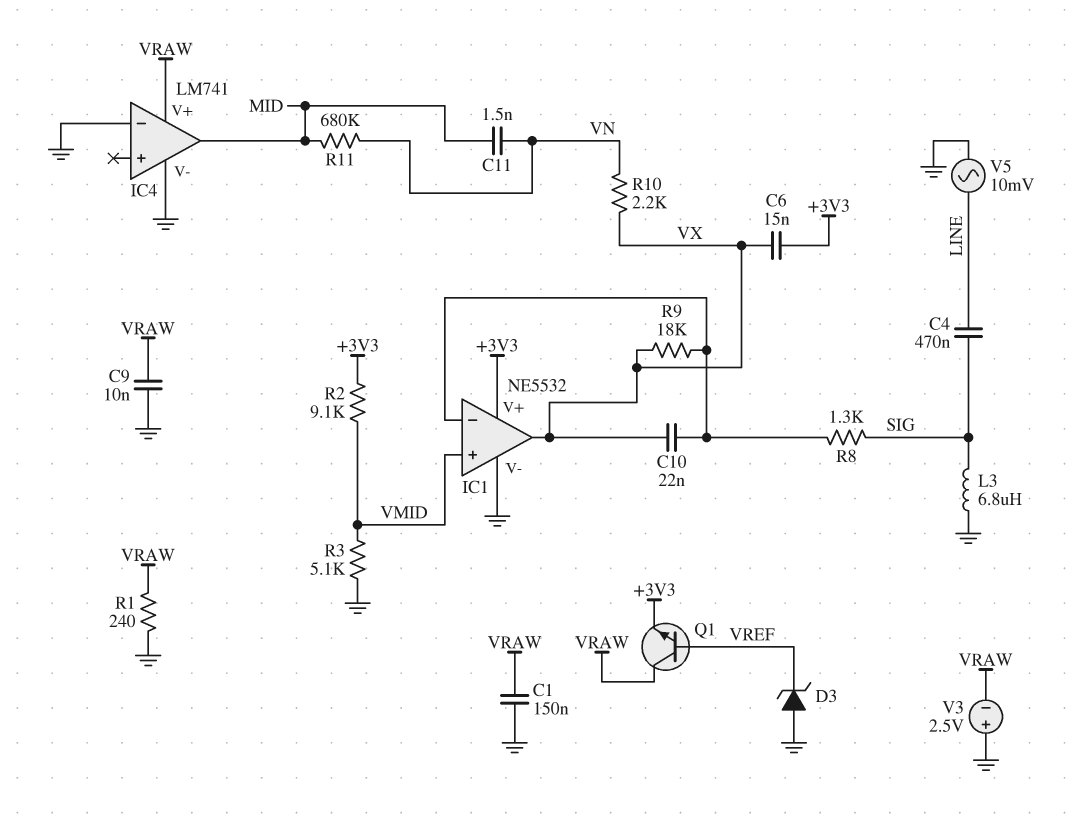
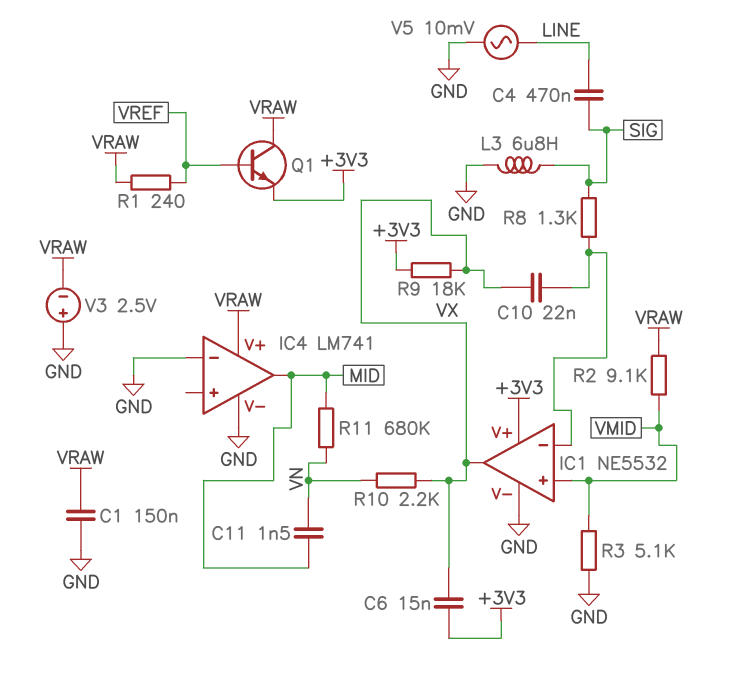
C9: 10nF (GND, VRAW) -> none
D3: zener (A GND, K VREF) -> none
R1: 240 (GND, VRAW) -> 240 (VRAW, VREF)
R2: 9.1k (+3V3, VMID) -> 9.1k (VMID, VRAW)
R9: 18k (IC1/in-, VX) -> 18k (+3V3, VX)

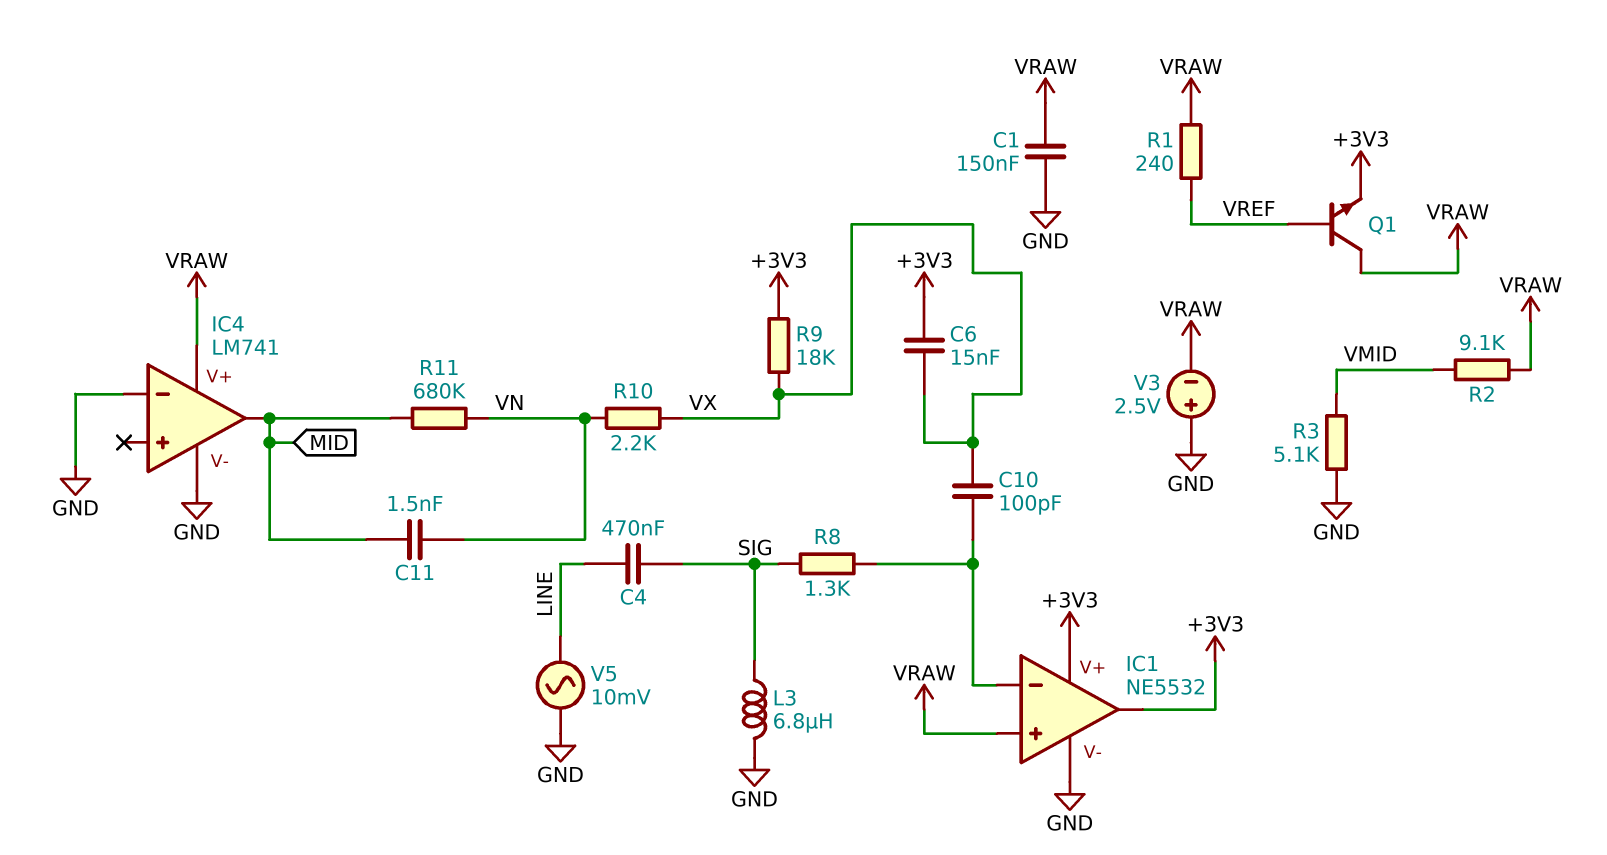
C10: 22nF (IC1/in-, VX) -> 100pF (IC1/in-, VX)
IC1 pin in+: VMID -> VRAW
IC1 pin out: VX -> +3V3

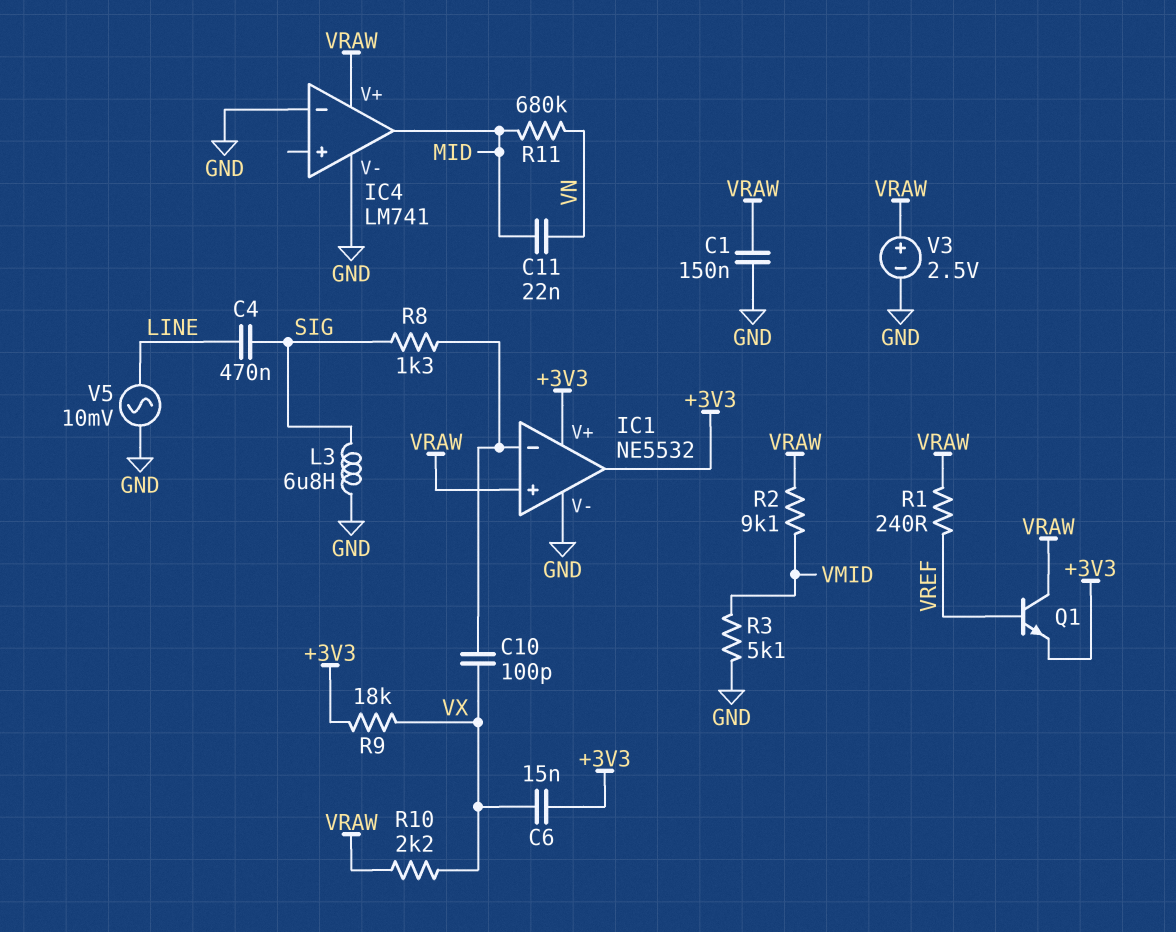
C11: 1.5nF (MID, VN) -> 22nF (MID, VN)
R10: 2.2k (VN, VX) -> 2.2k (VRAW, VX)
V3: 2.5V (plus GND, minus VRAW) -> 2.5V (plus VRAW, minus GND)

